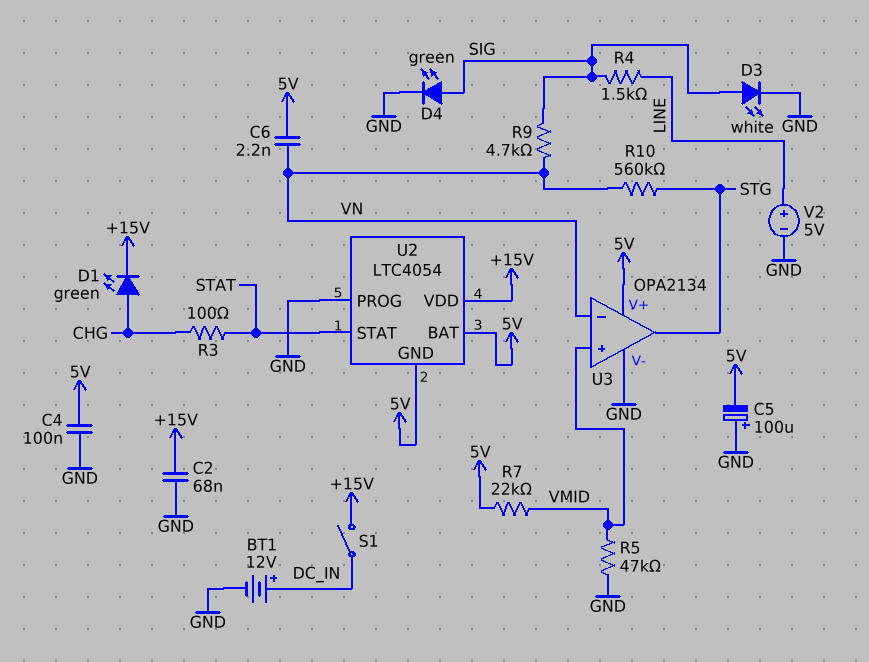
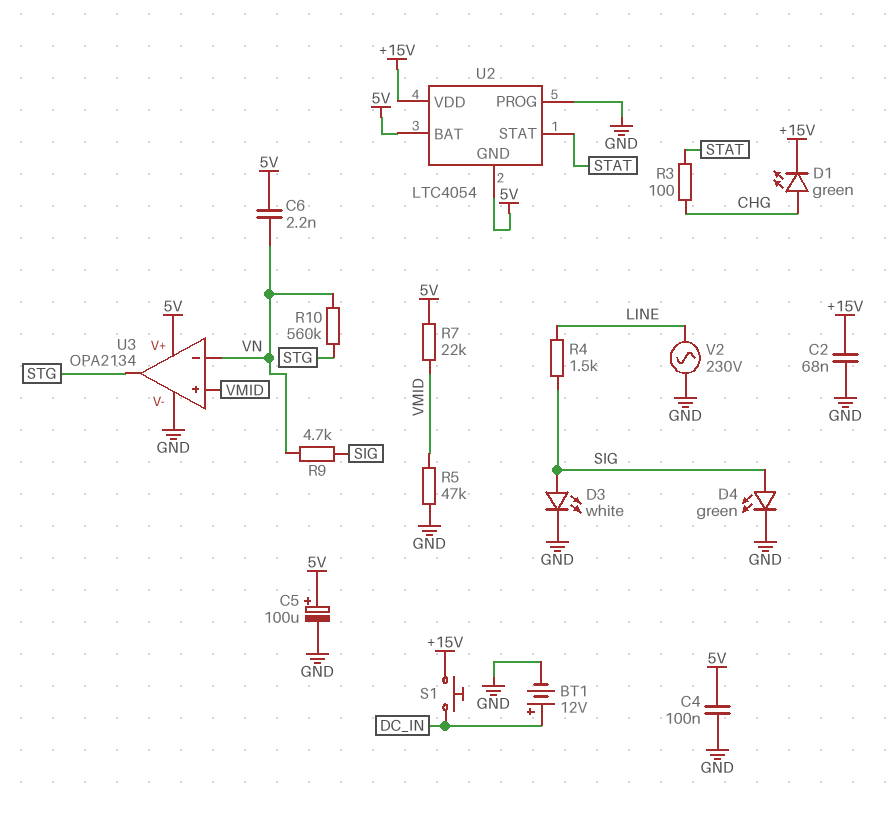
C5: 100uF (plus GND, minus 5V) -> 100uF (plus 5V, minus GND)
S1: switch (+15V, DC_IN) -> button (+15V, DC_IN)
V2: 5V (plus LINE, minus GND) -> AC 230V (GND, LINE)

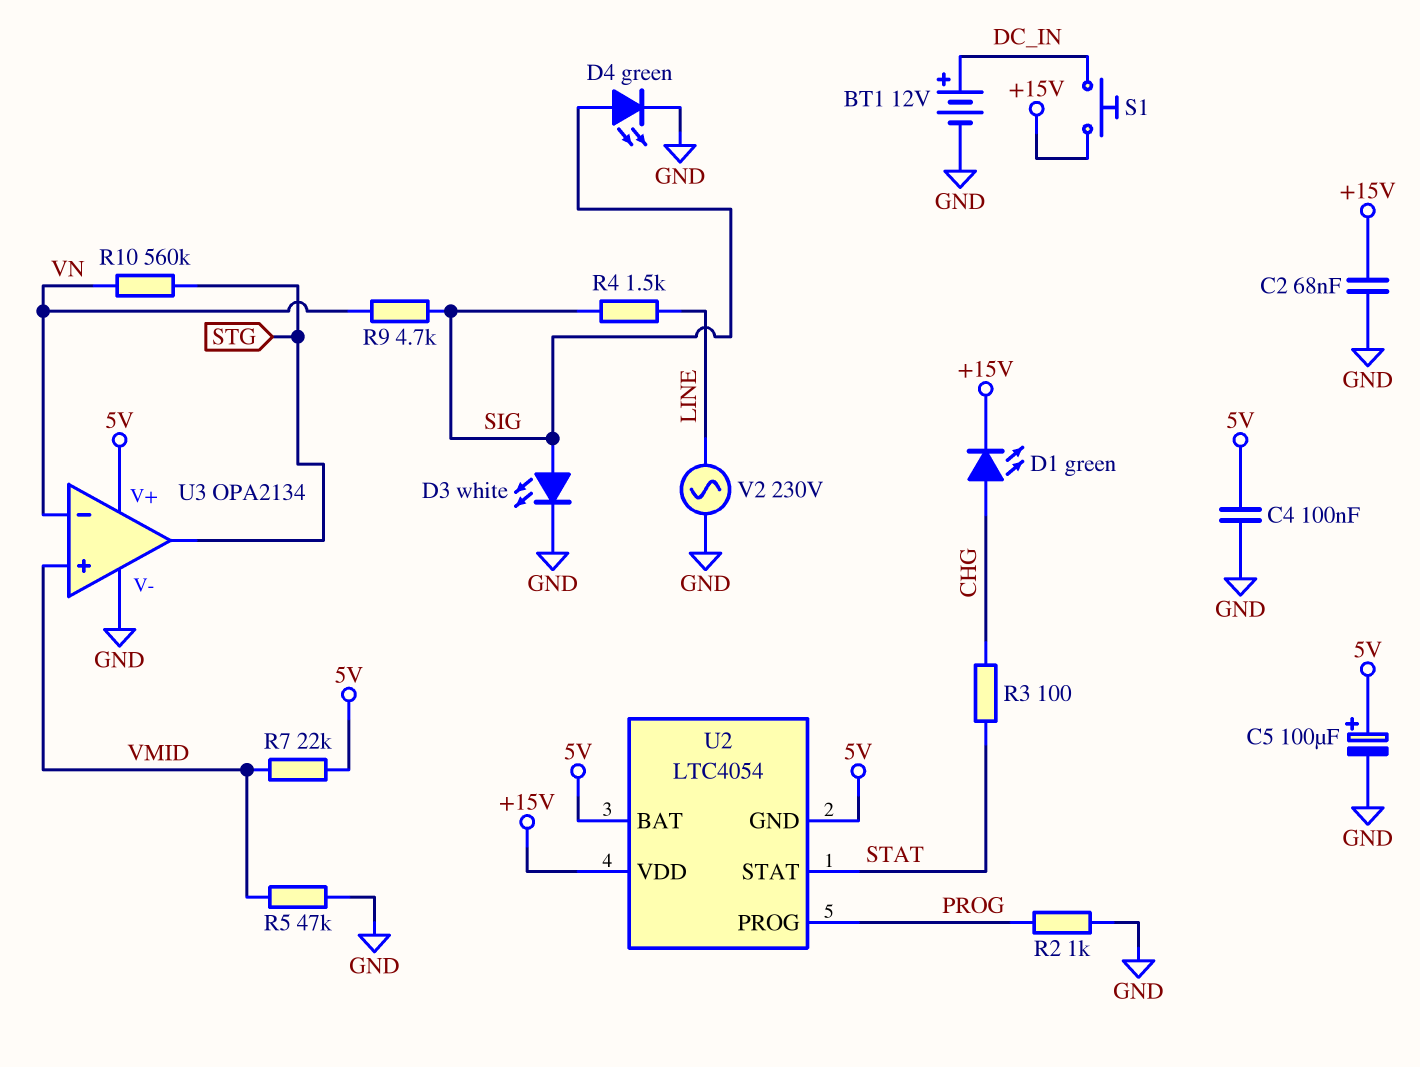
C6: 2.2nF (5V, VN) -> none
R2: none -> 1k (GND, PROG)
U2 pin PROG: GND -> PROG

